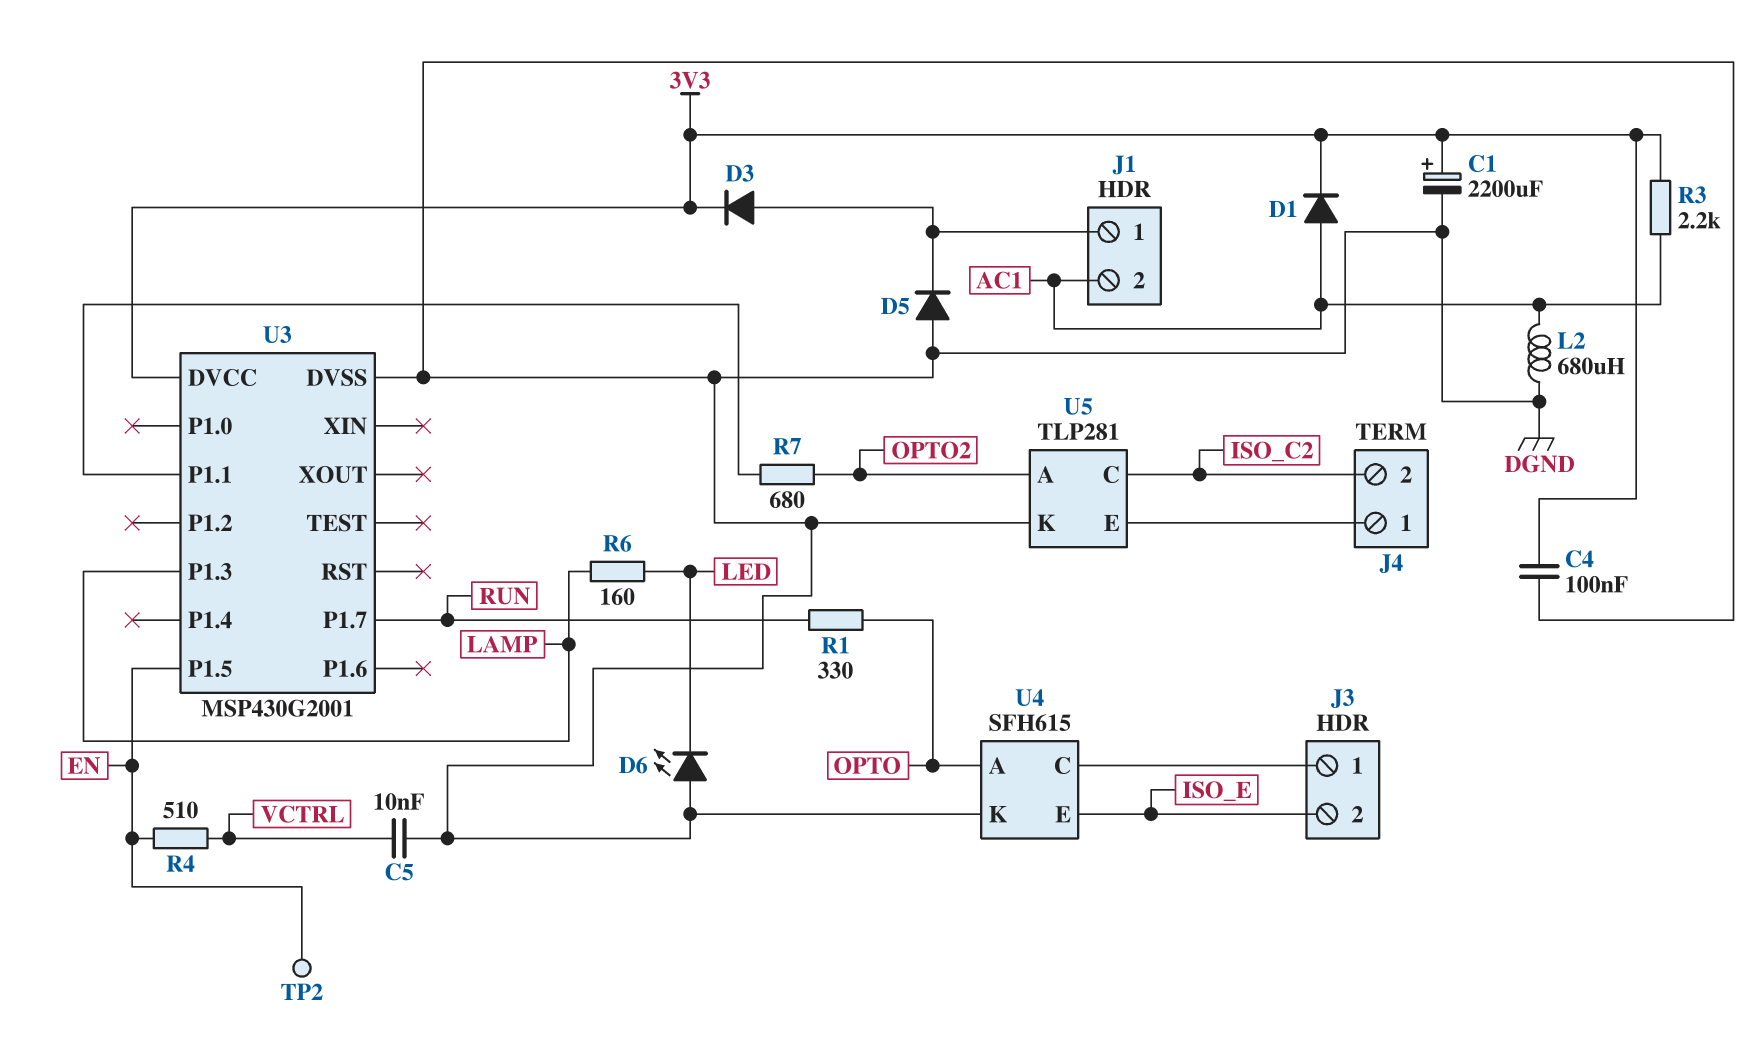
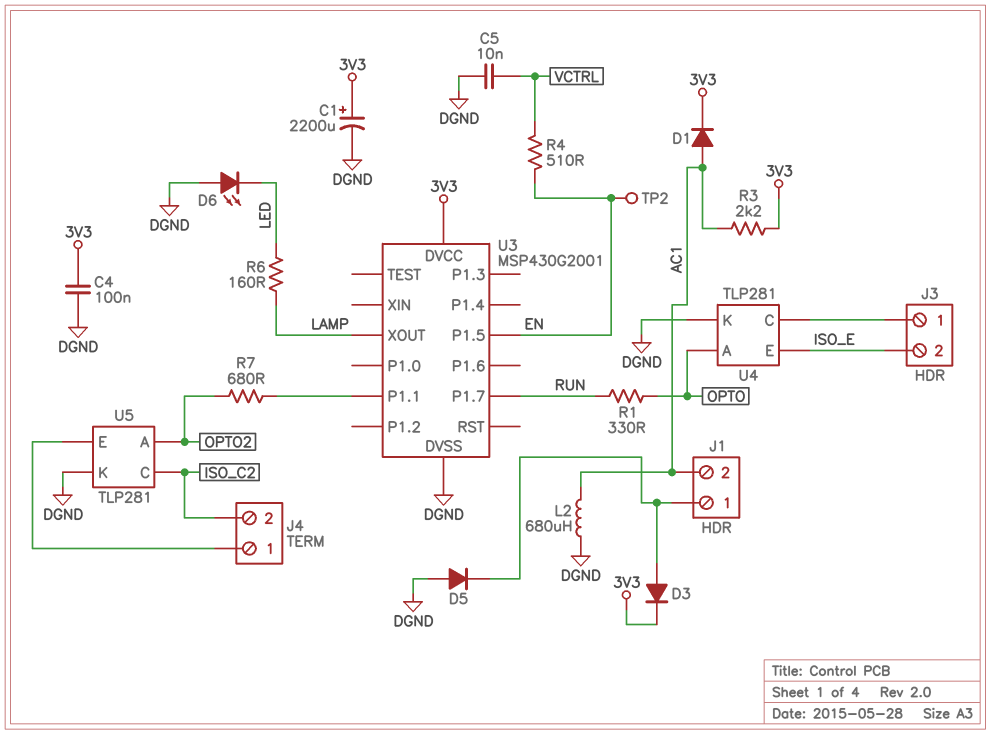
U3 pin P1.3: LAMP -> none
U3 pin XOUT: none -> LAMP
U4: SFH615 -> TLP281

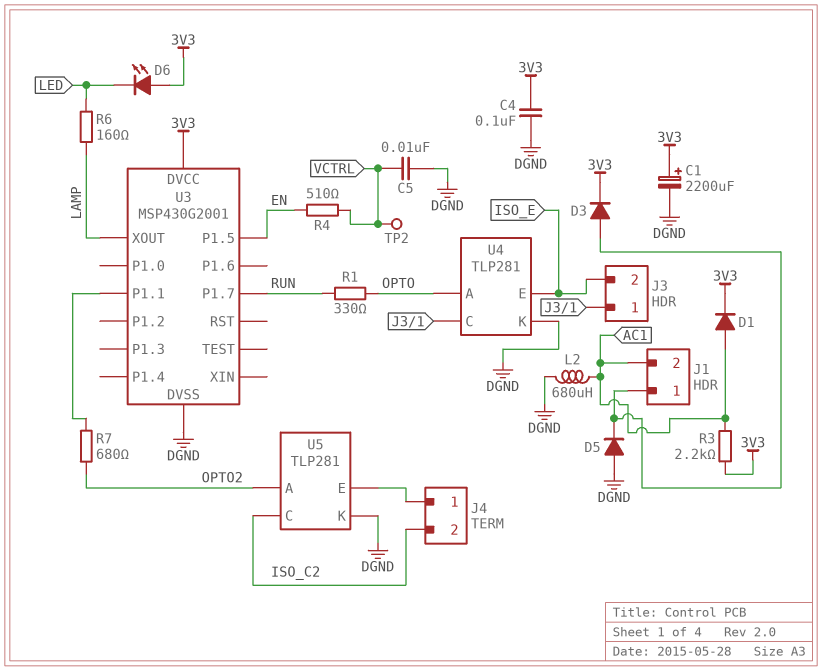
D6: LED (A DGND, K LED) -> LED (A 3V3, K LED)
TP2: test point (EN) -> test point (VCTRL)

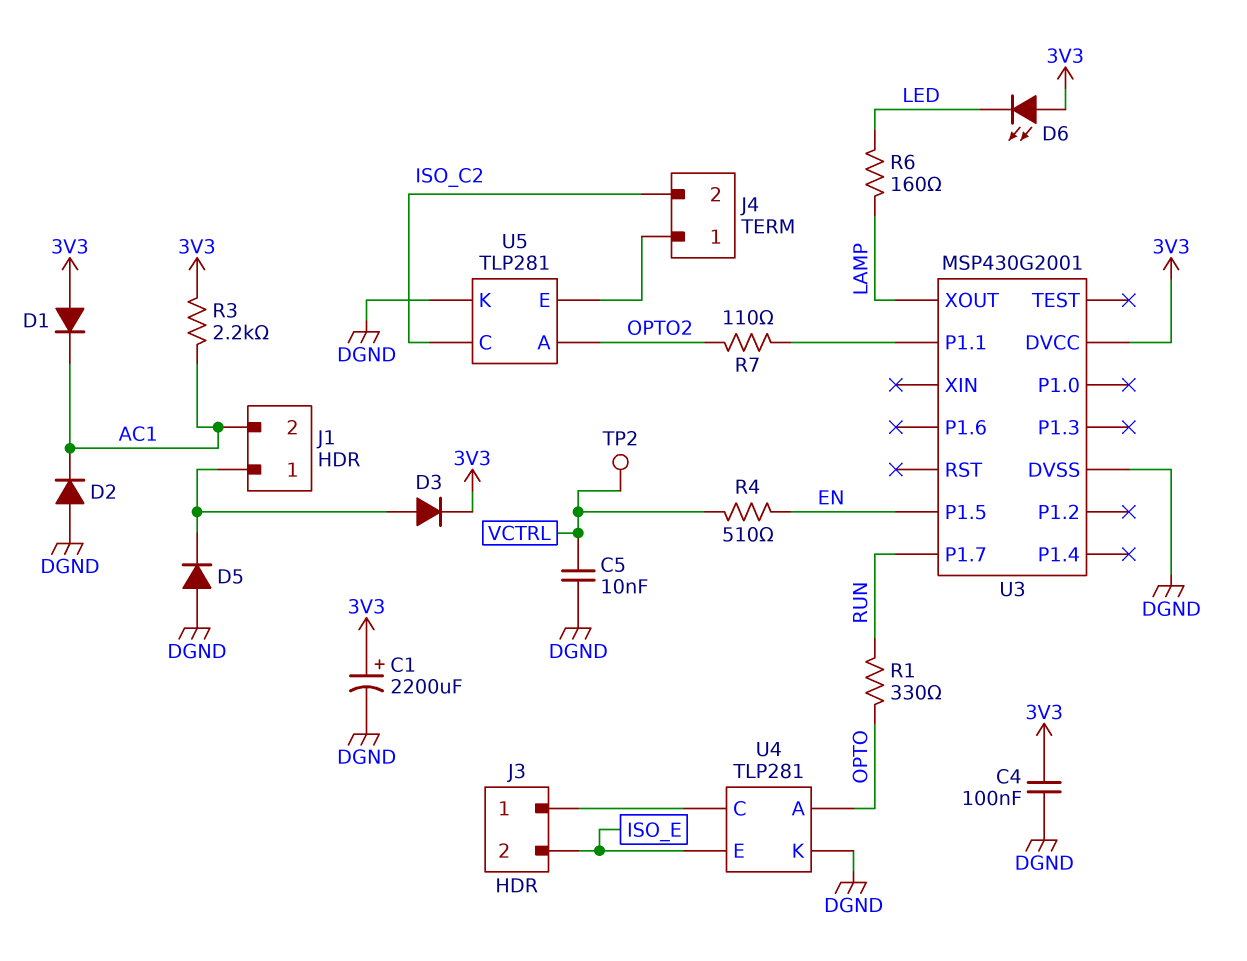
D1: diode (A AC1, K 3V3) -> diode (A 3V3, K AC1)
D2: none -> diode (A DGND, K AC1)
L2: 680uH (AC1, DGND) -> none
R7: 680 (OPTO2, U3/P1.1) -> 110 (OPTO2, U3/P1.1)

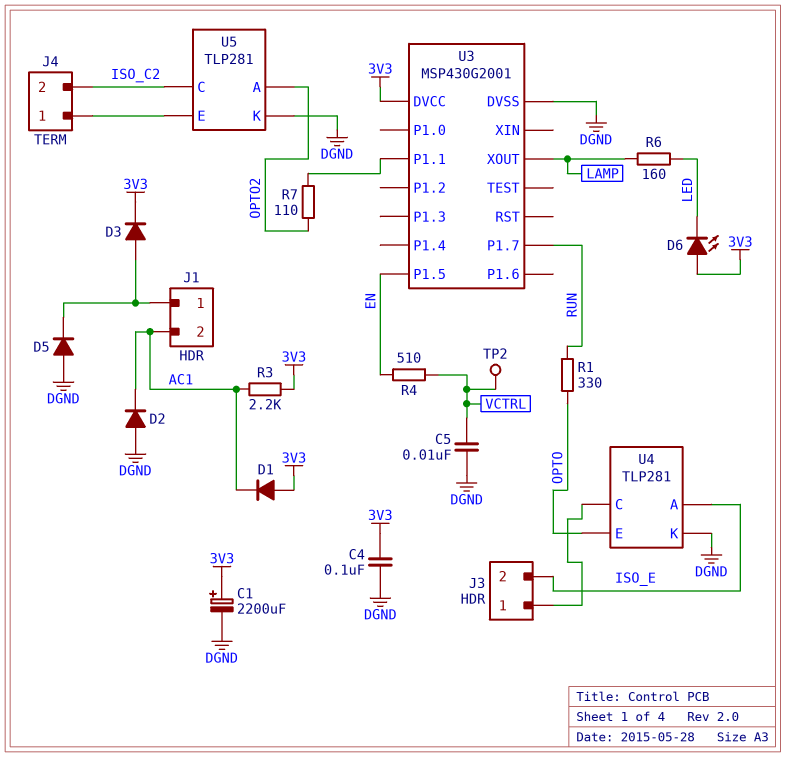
U4 pin A: OPTO -> ISO_E
U4 pin E: ISO_E -> OPTO

